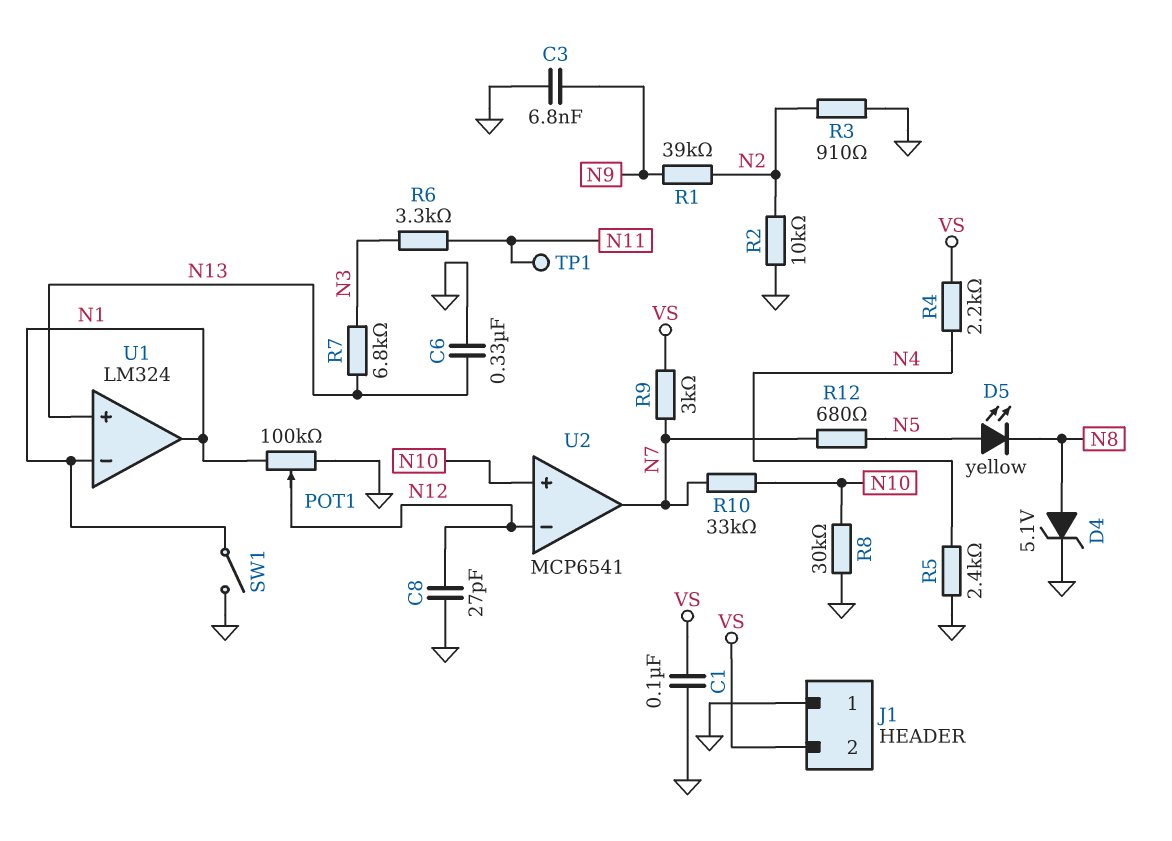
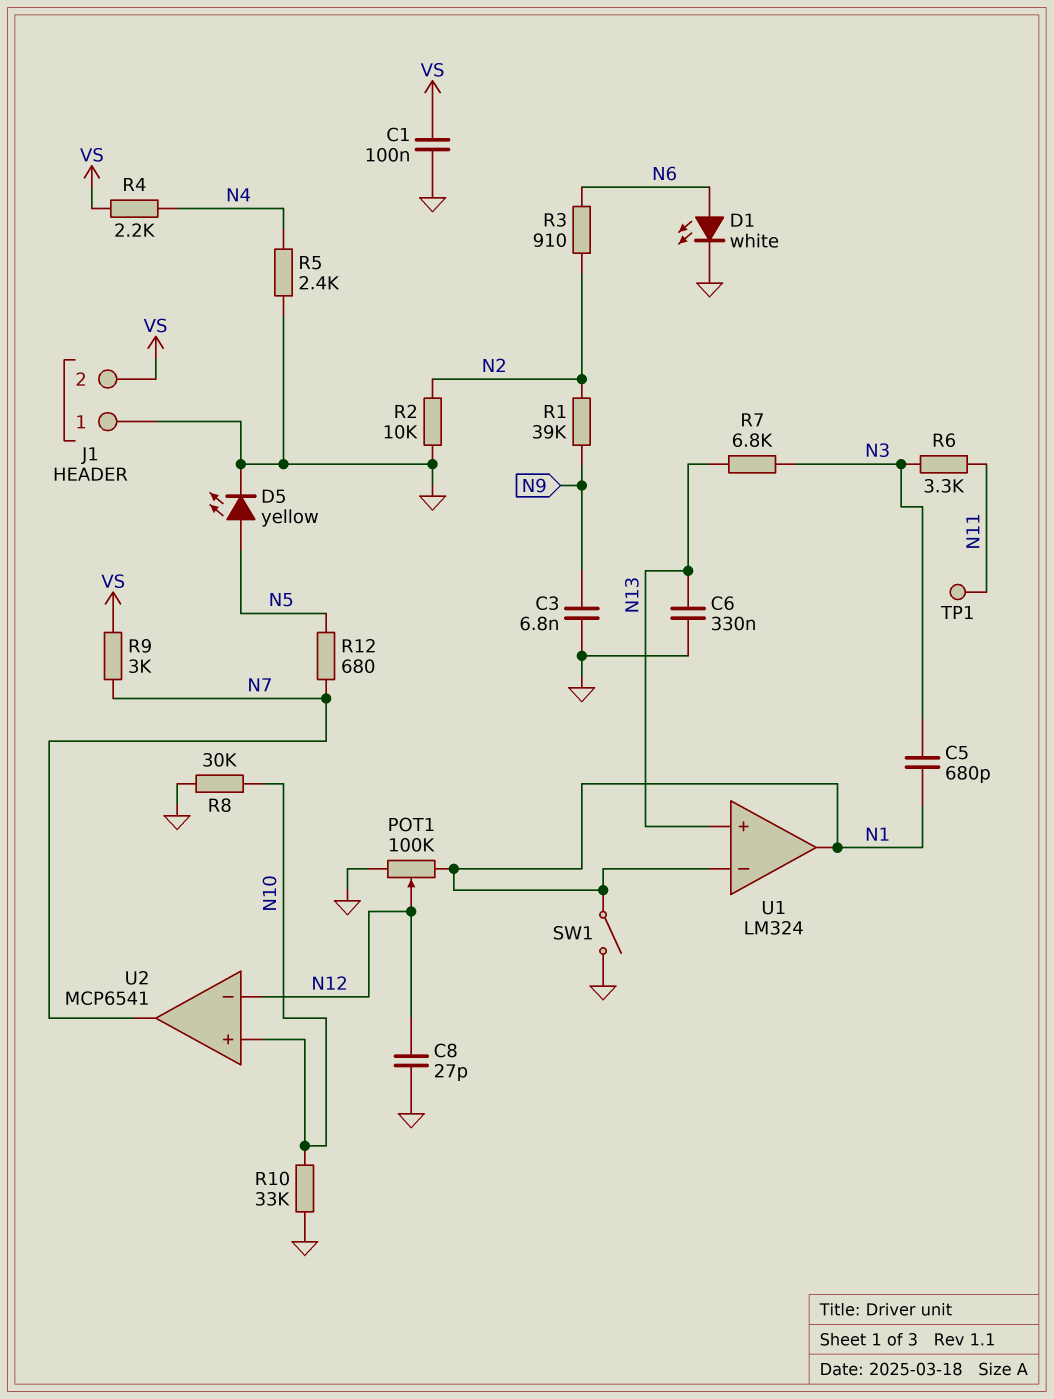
C5: none -> 680pF (N1, N3)
D1: none -> LED white (A N6, K GND)
D4: zener 5.1V (A N8, K GND) -> none
D5: LED yellow (A N5, K N8) -> LED yellow (A N5, K GND)
R3: 910 (GND, N2) -> 910 (N2, N6)
R10: 33k (N7, N10) -> 33k (GND, N10)

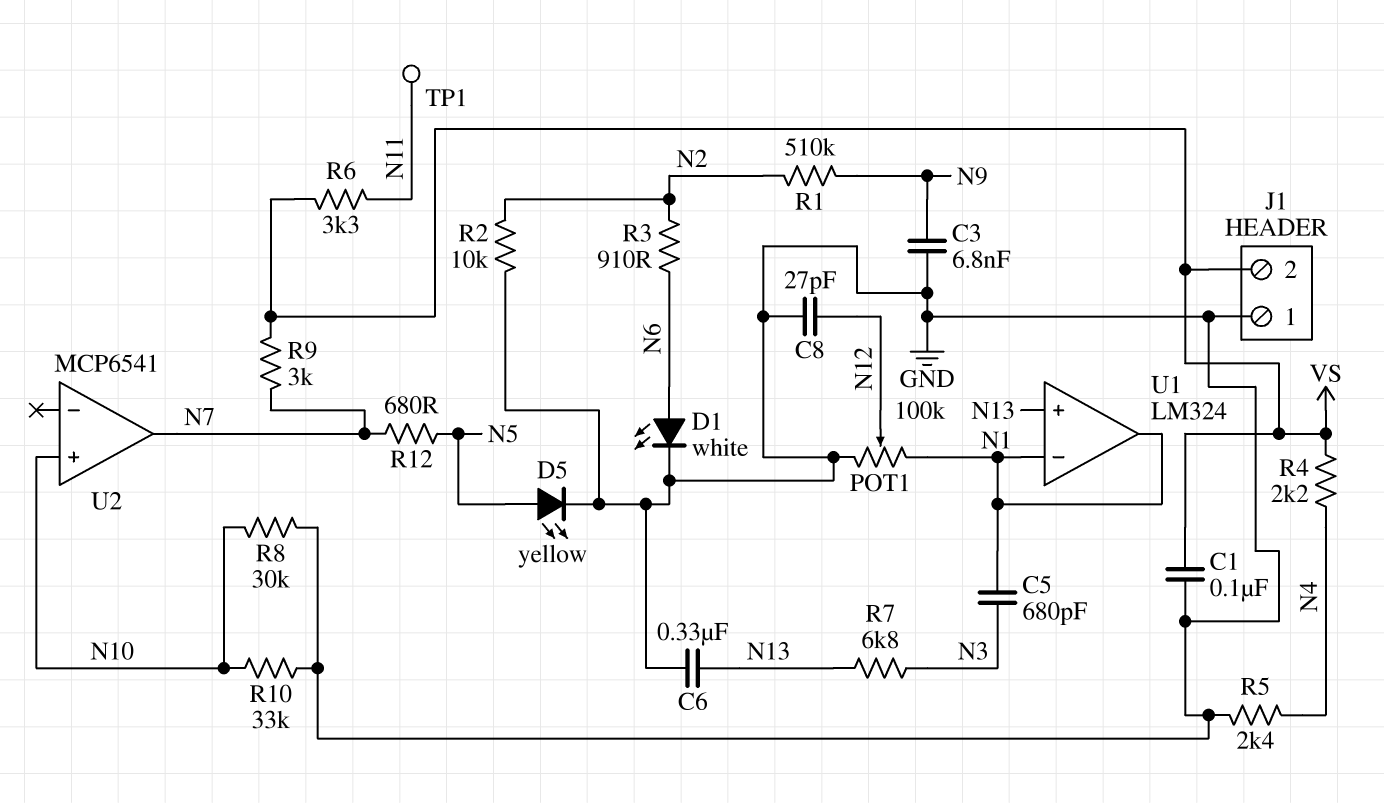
R1: 39k (N2, N9) -> 510k (N2, N9)
R6: 3.3k (N3, N11) -> 3.3k (N11, VS)
SW1: switch (GND, N1) -> none
U2 pin in-: N12 -> none

